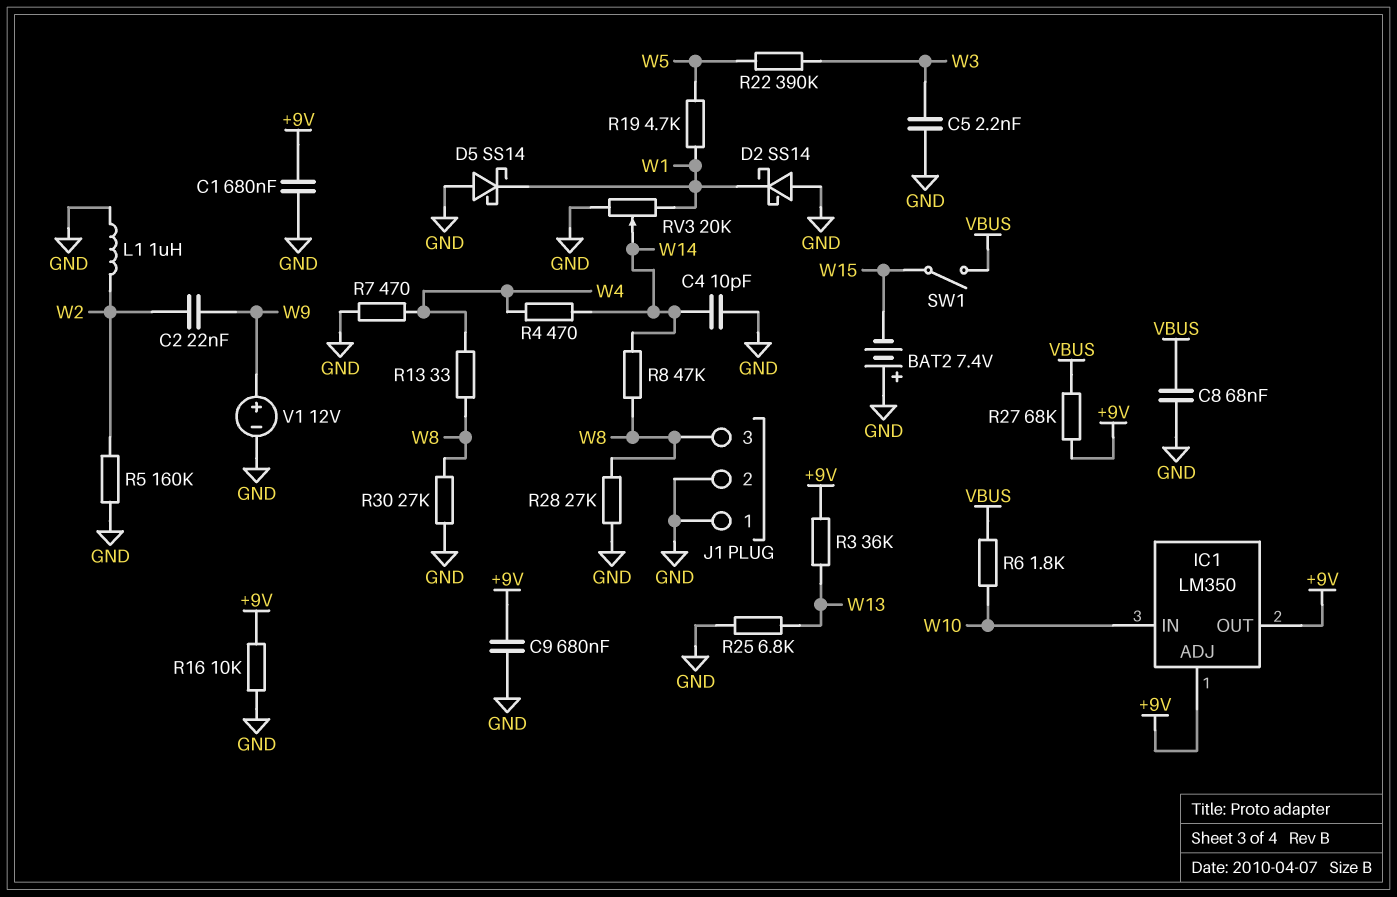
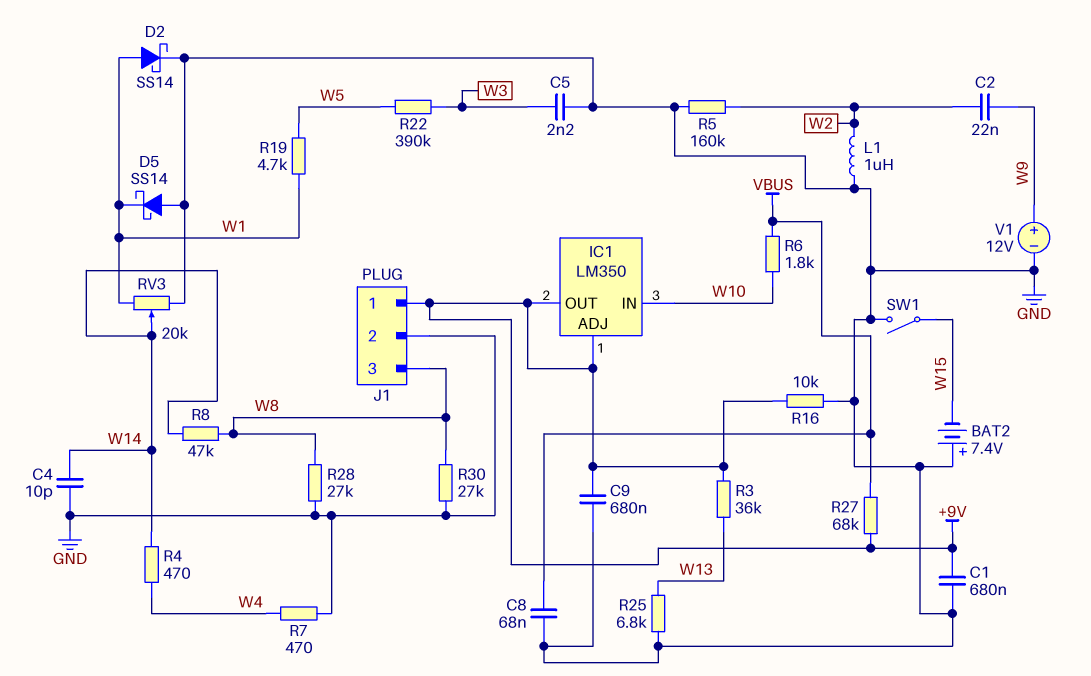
D2: schottky SS14 (A GND, K W1) -> schottky SS14 (A W1, K GND)
J1 pin 1: GND -> +9V
R13: 33 (W4, W8) -> none
SW1: switch (VBUS, W15) -> switch (GND, W15)

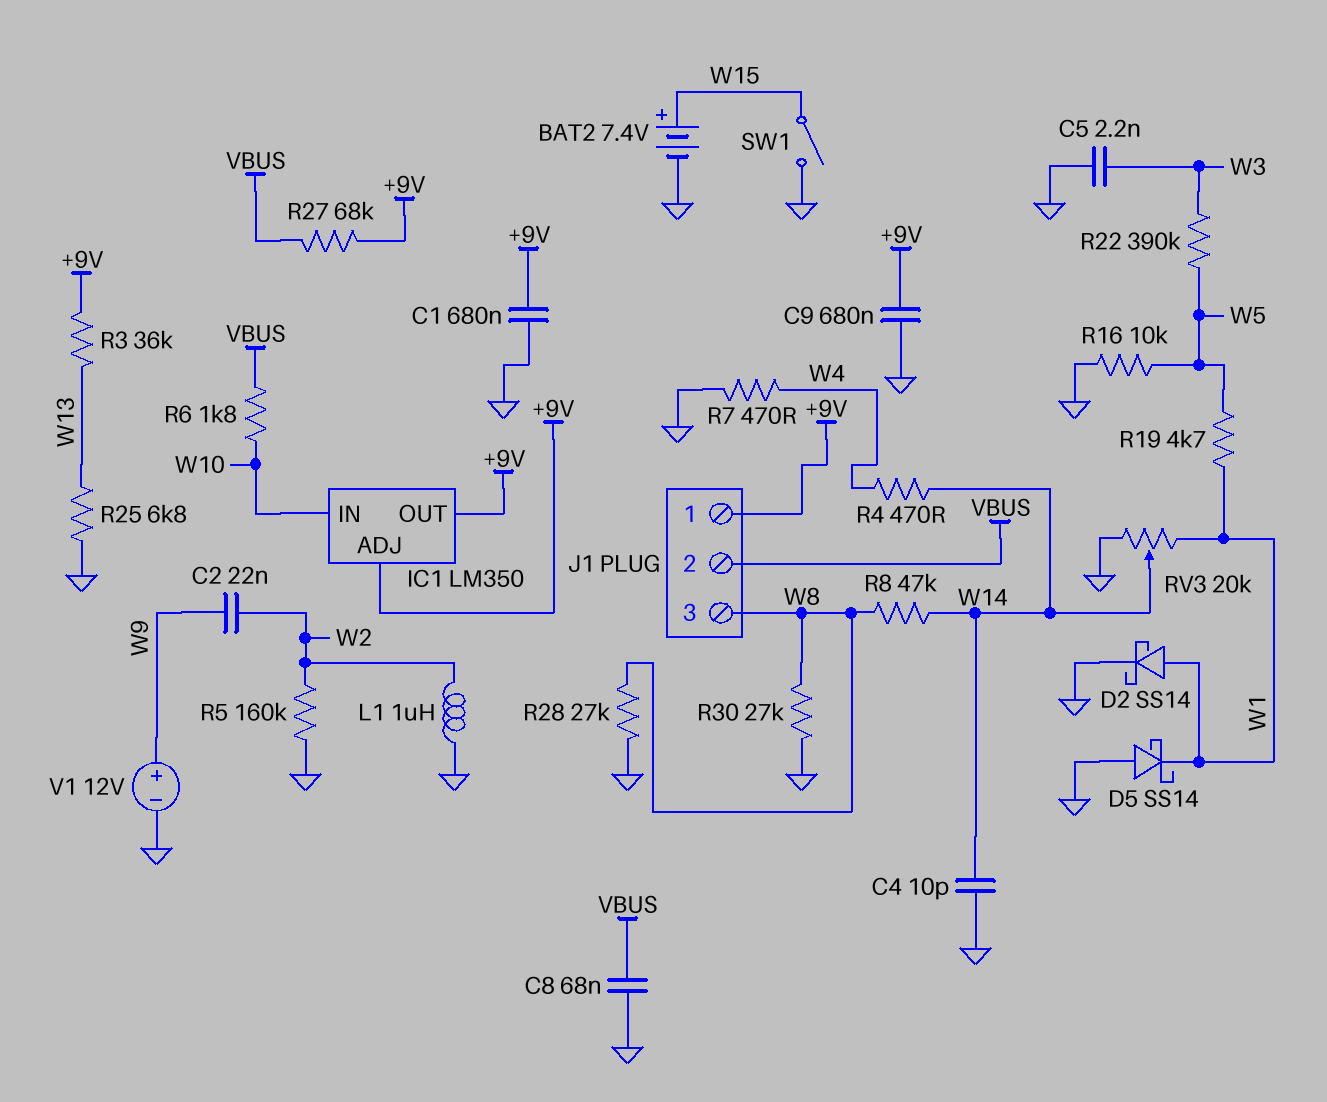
BAT2: 7.4V (plus GND, minus W15) -> 7.4V (plus W15, minus GND)
J1 pin 2: GND -> VBUS
R16: 10k (+9V, GND) -> 10k (GND, W5)

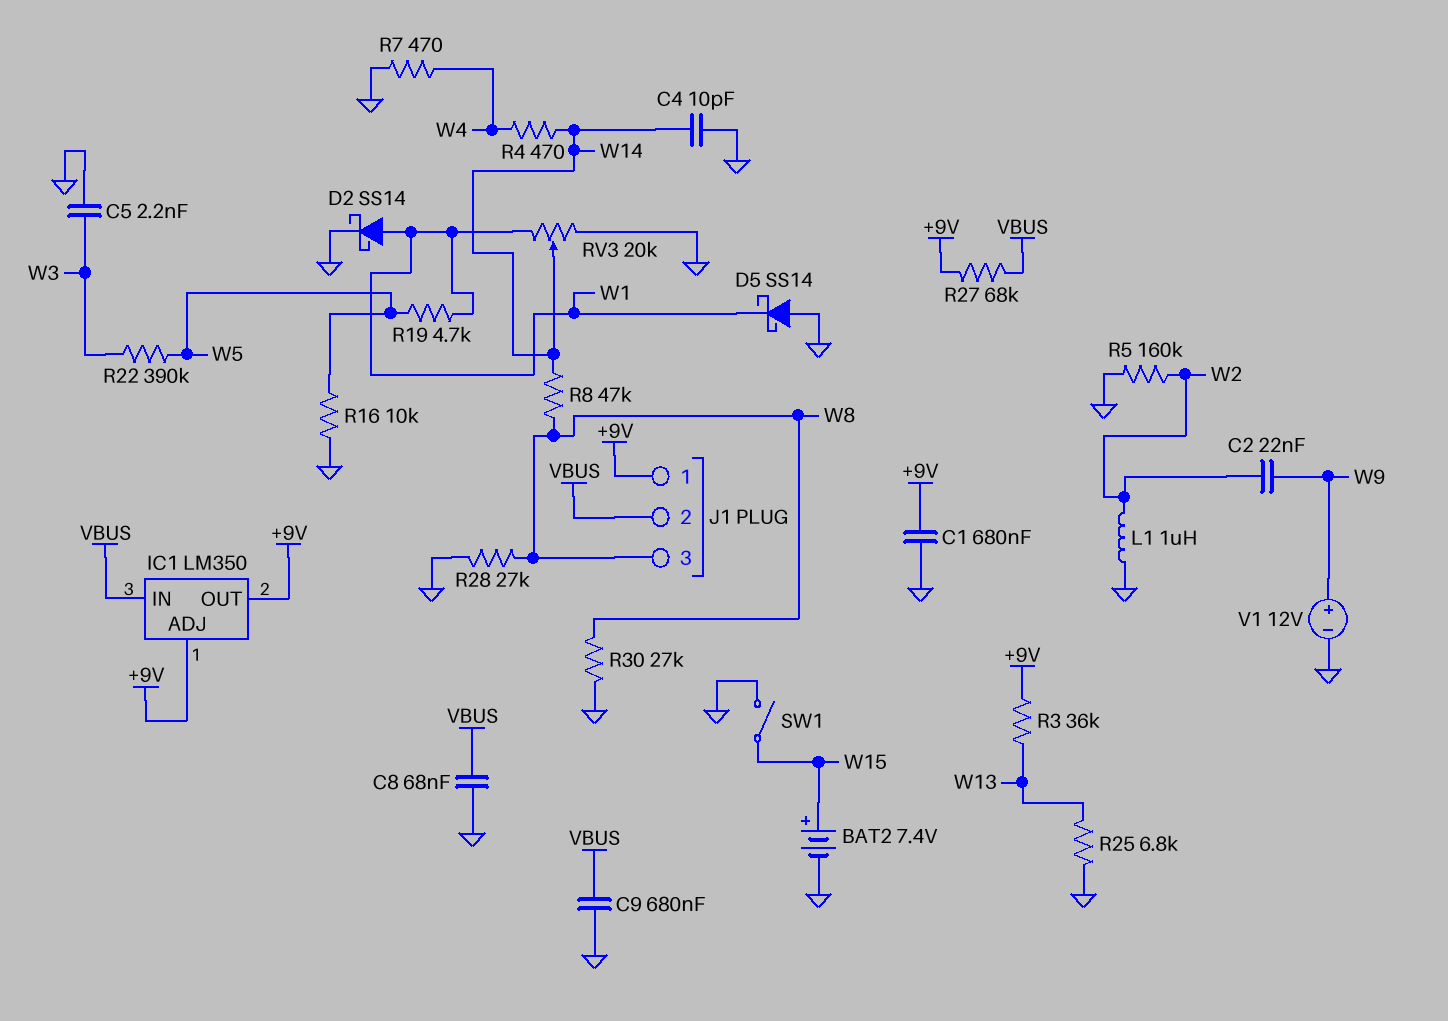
C9: 680nF (+9V, GND) -> 680nF (GND, VBUS)
IC1 pin IN: W10 -> VBUS
R6: 1.8k (VBUS, W10) -> none

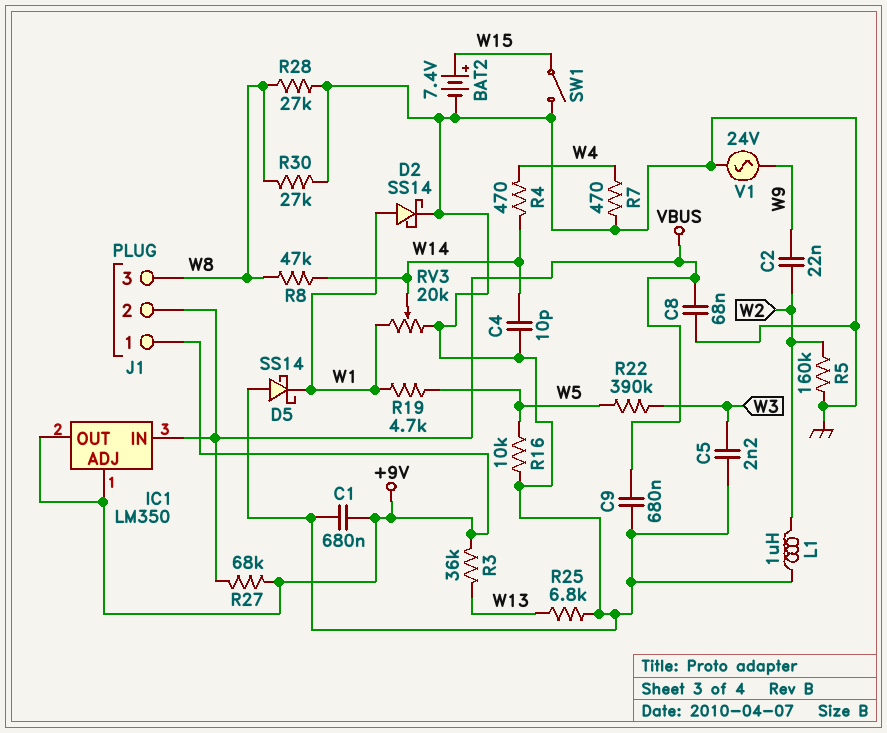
V1: 12V (plus W9, minus GND) -> AC 24V (GND, W9)

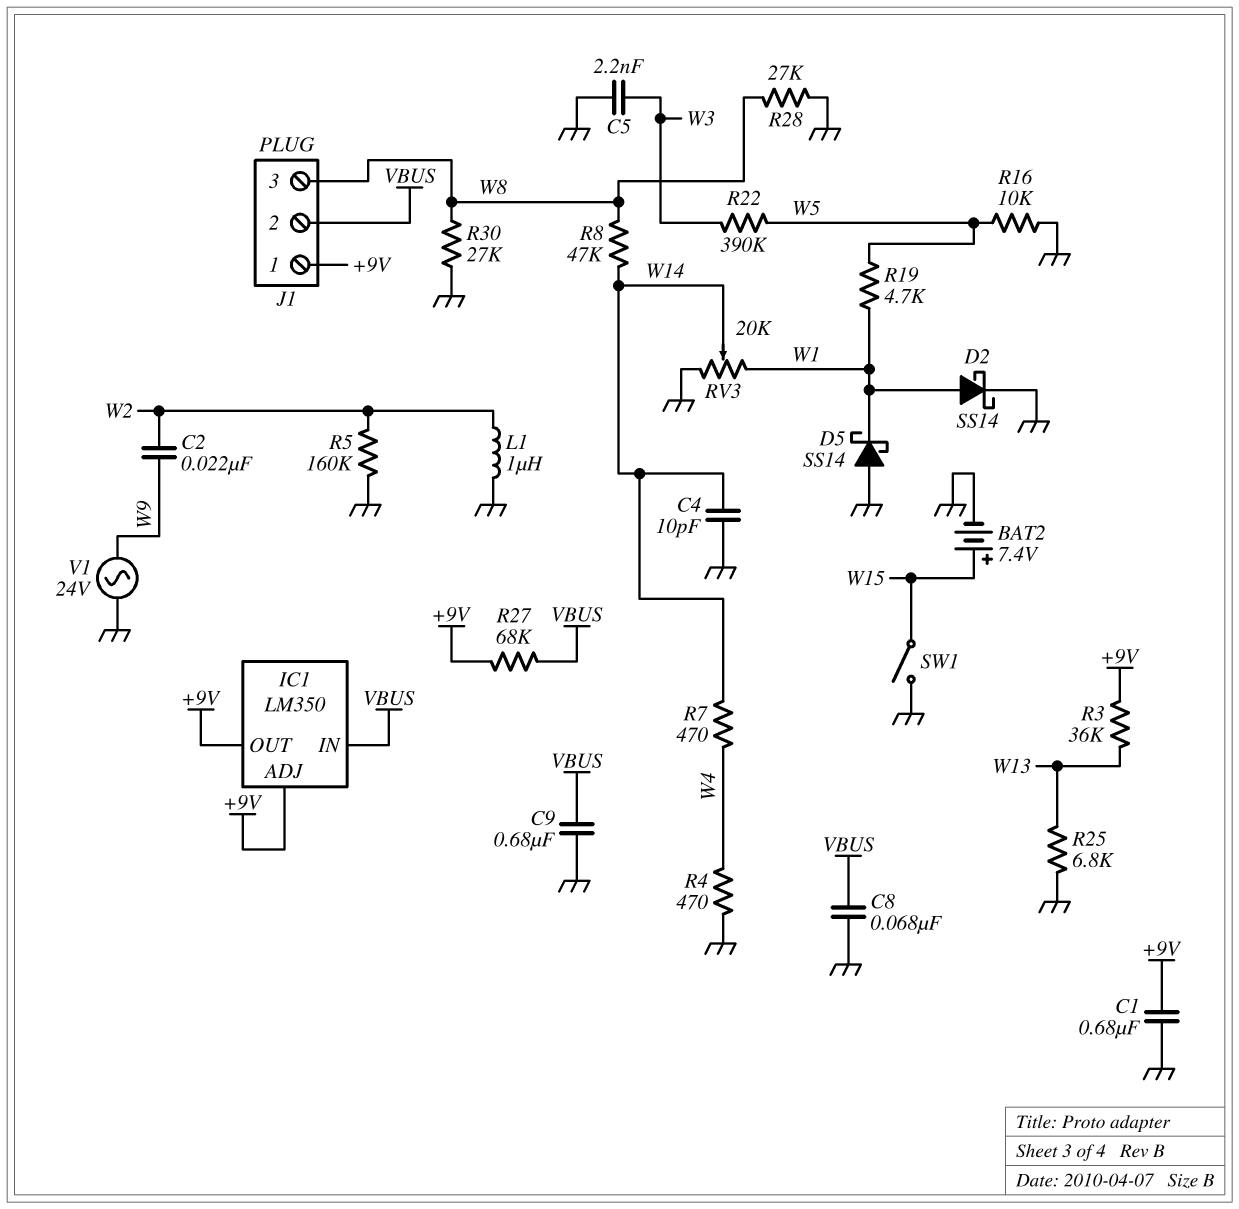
R4: 470 (W4, W14) -> 470 (GND, W4)
R7: 470 (GND, W4) -> 470 (W4, W14)

